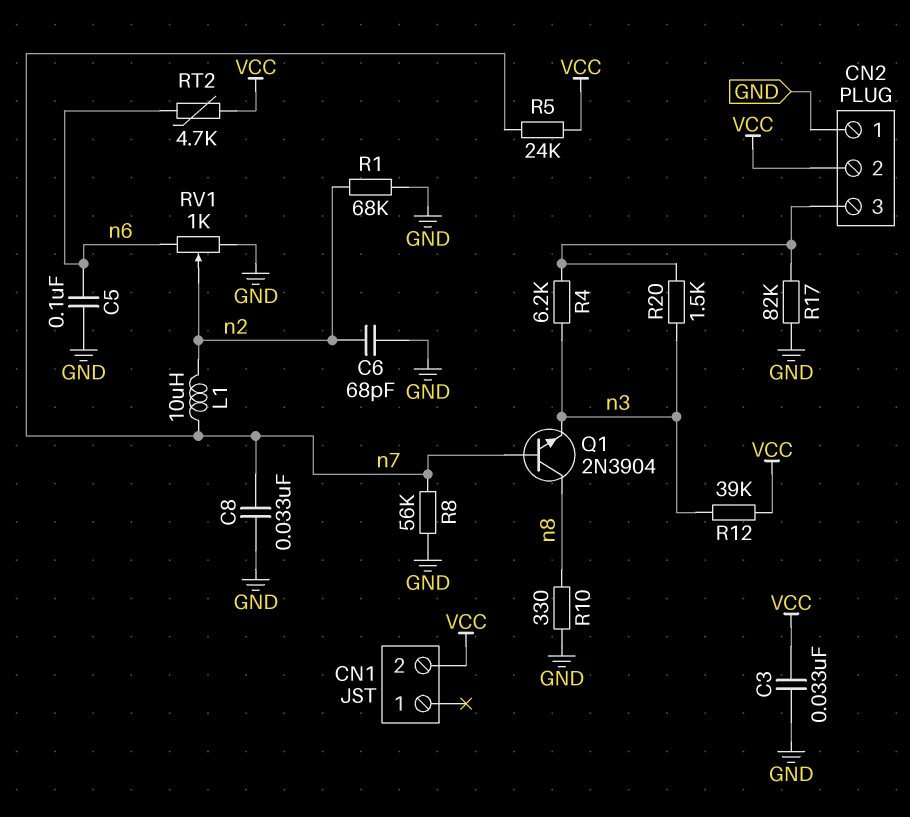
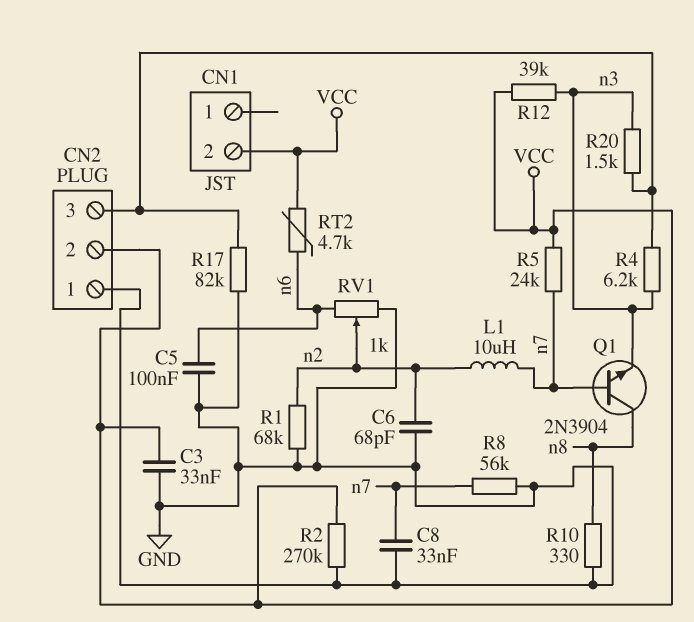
R2: none -> 270k (GND, VCC)

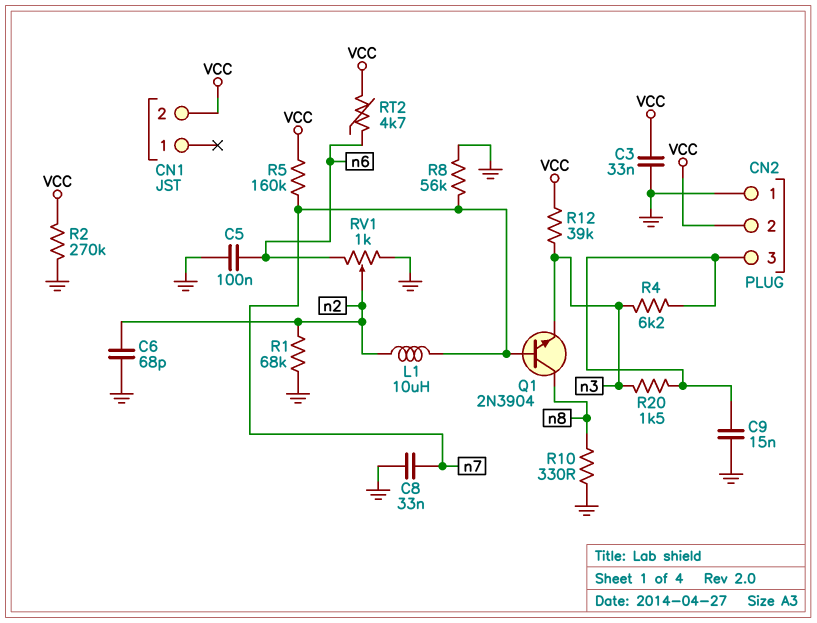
C9: none -> 15nF (CN2/3, GND)
R5: 24k (VCC, n7) -> 160k (VCC, n7)
R17: 82k (CN2/3, GND) -> none

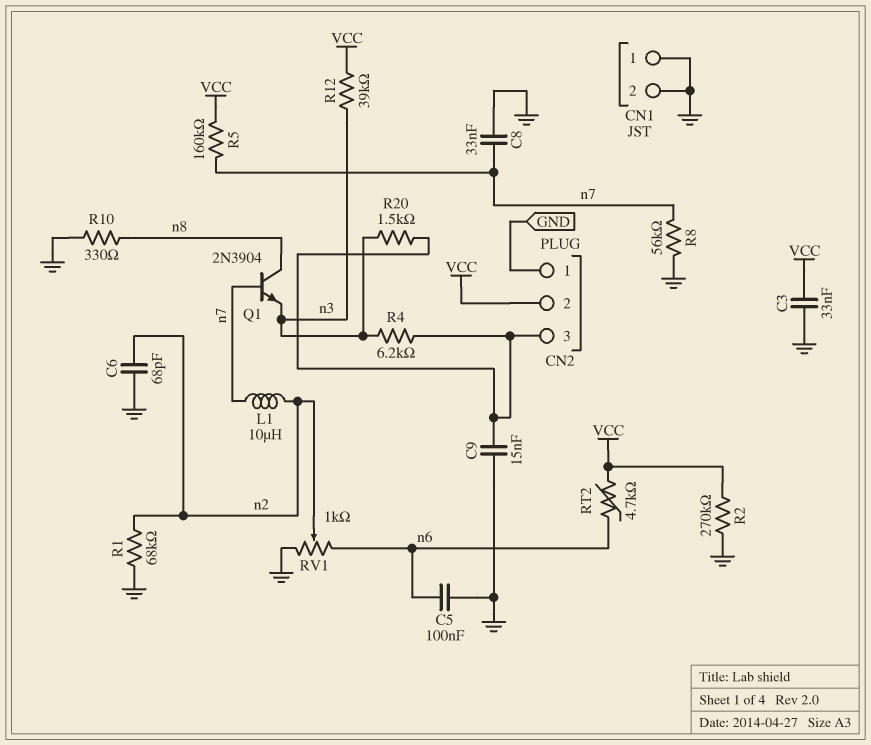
CN1 pin 1: none -> GND
CN1 pin 2: VCC -> GND

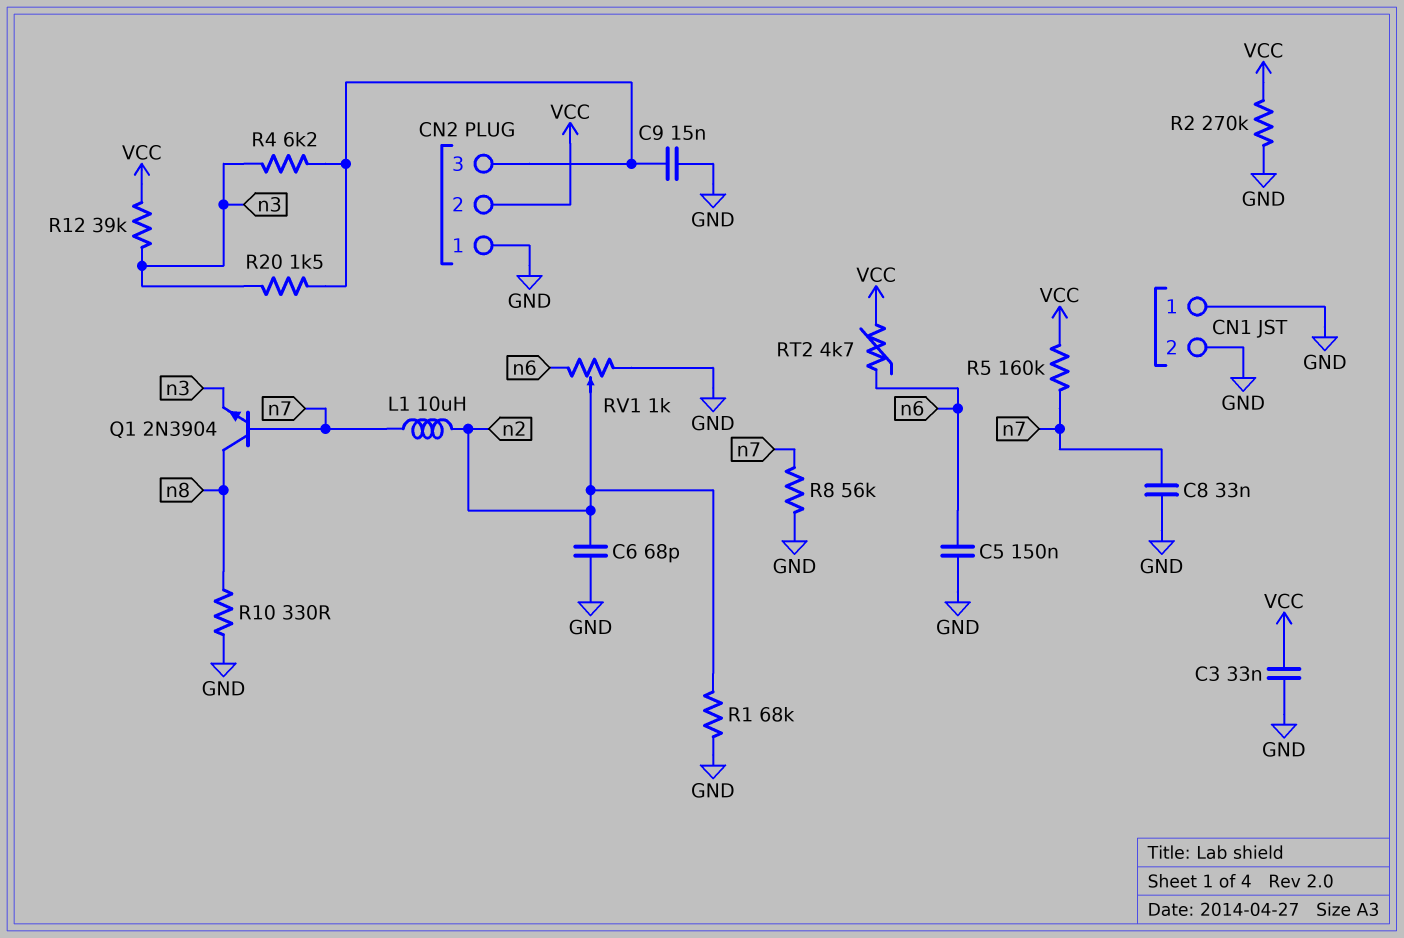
C5: 100nF (GND, n6) -> 150nF (GND, n6)

